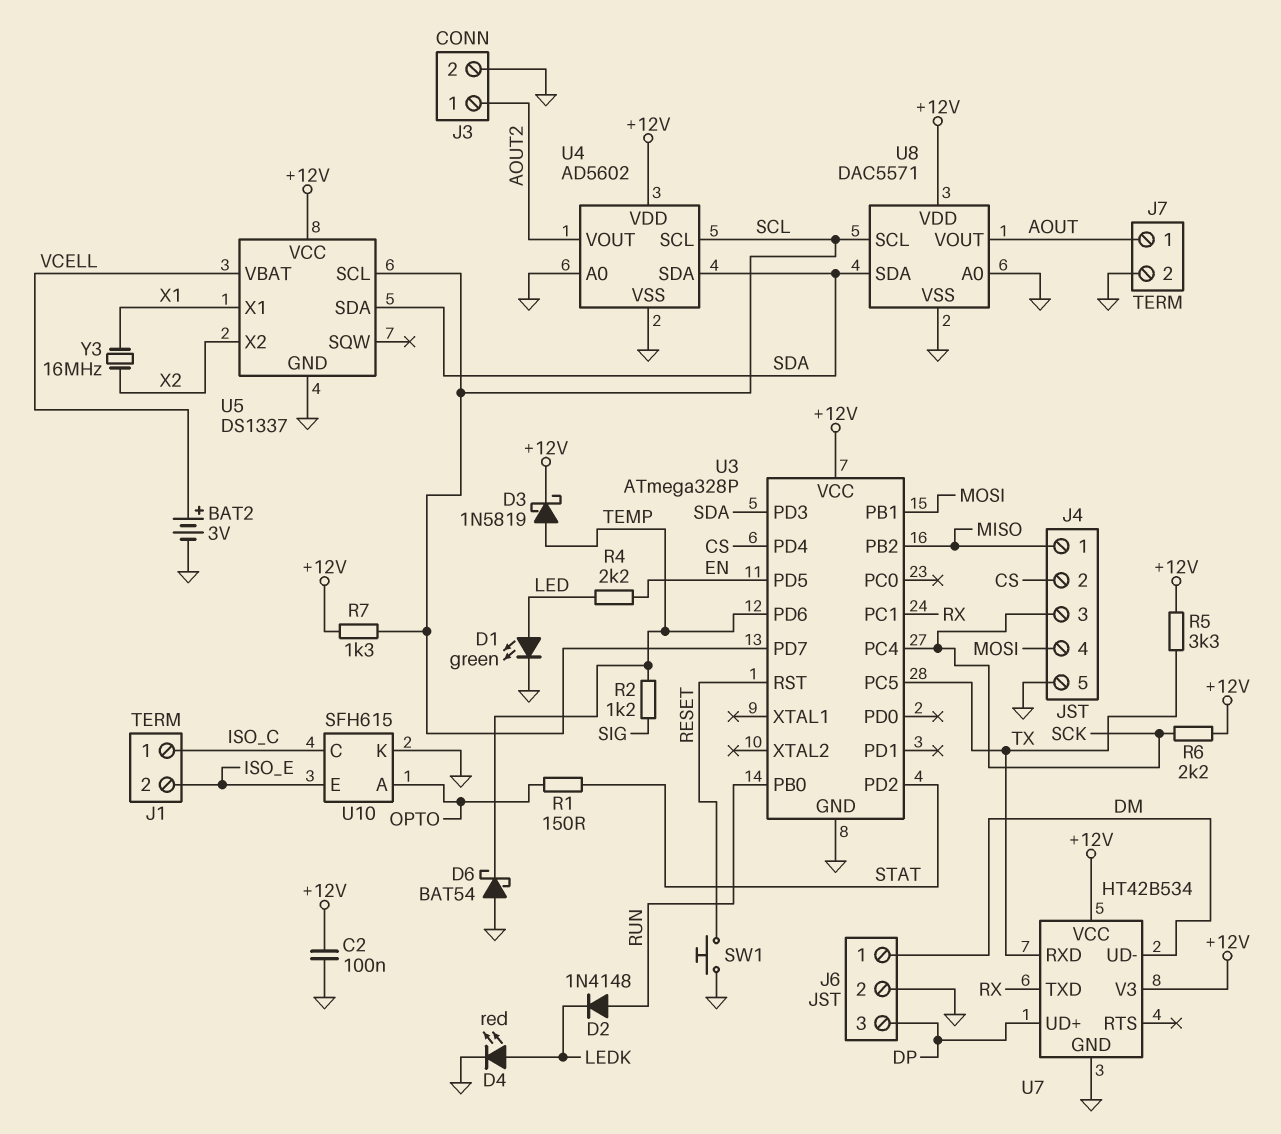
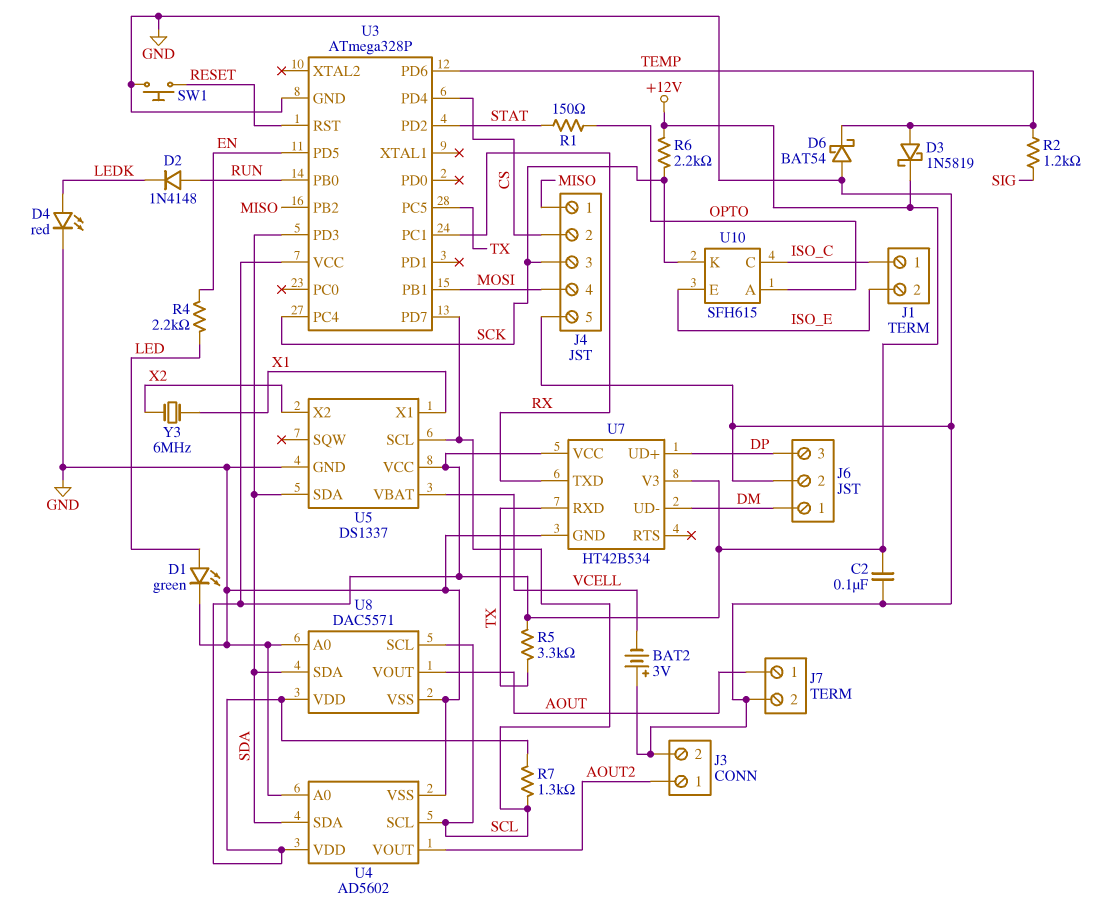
BAT2: 3V (plus VCELL, minus GND) -> 3V (plus GND, minus VCELL)
U10 pin K: GND -> SCK
Y3: 16MHz (X1, X2) -> 6MHz (X1, X2)

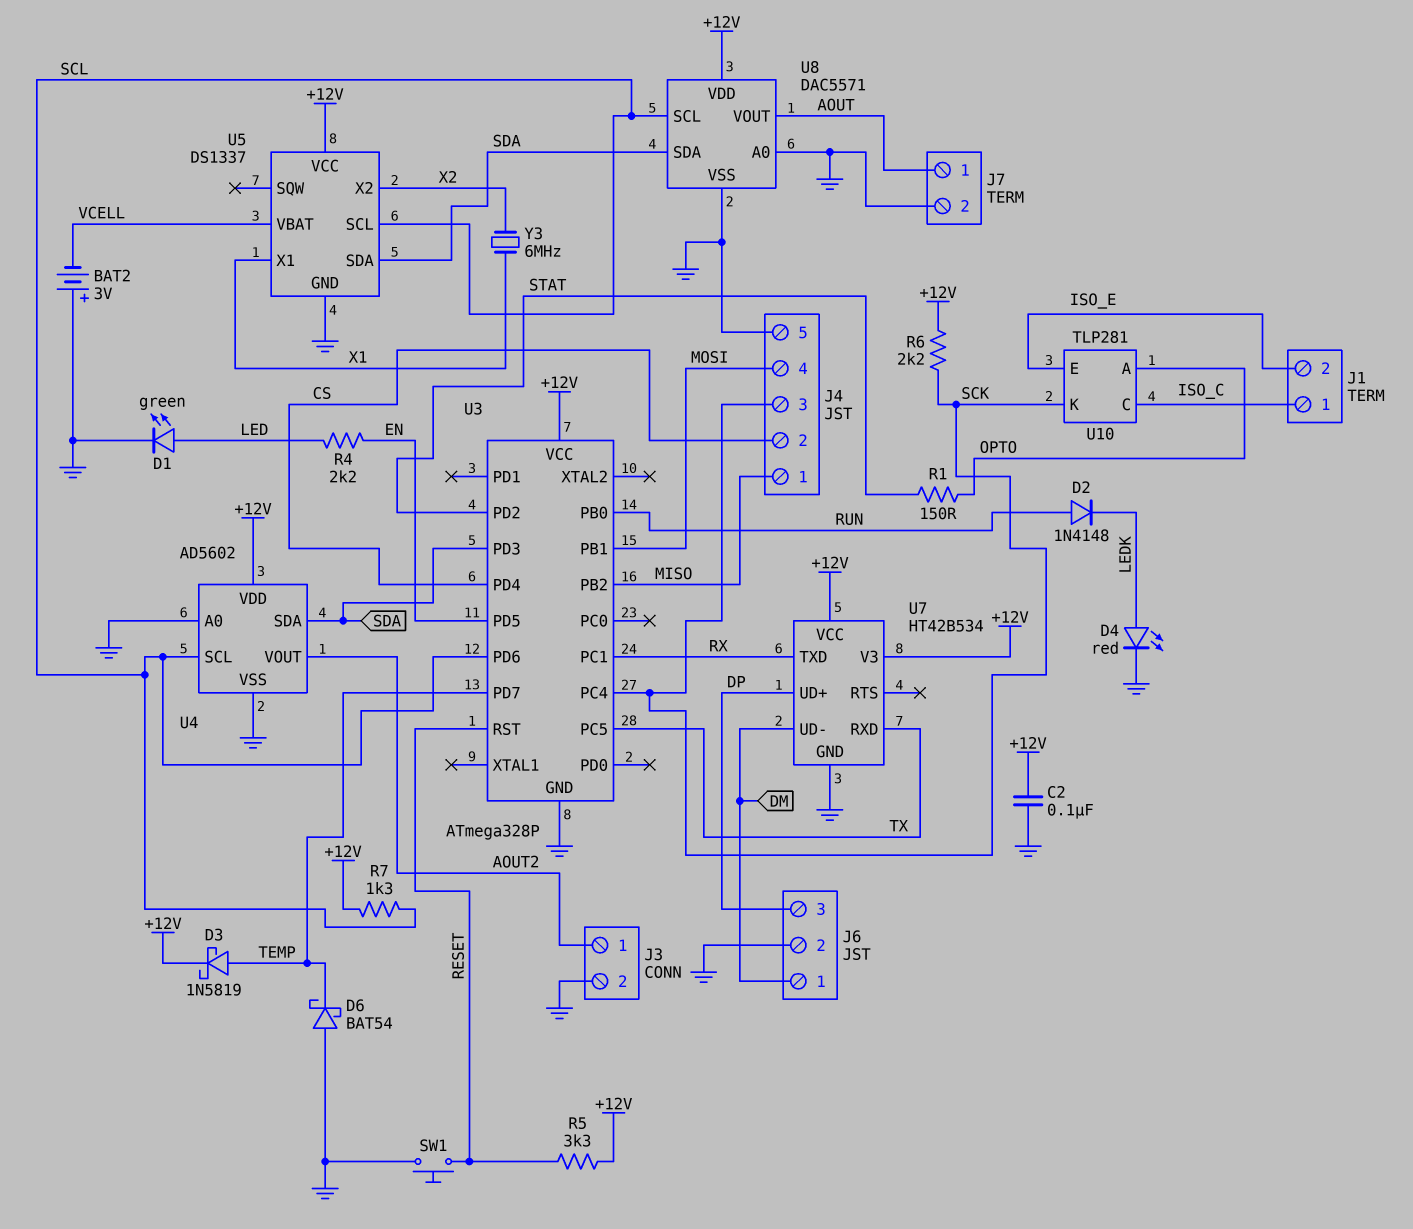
R2: 1.2k (SIG, TEMP) -> none
R5: 3.3k (+12V, TX) -> 3.3k (+12V, RESET)
U3 pin PD6: TEMP -> SCL
U3 pin PD7: SCL -> TEMP
U10: SFH615 -> TLP281

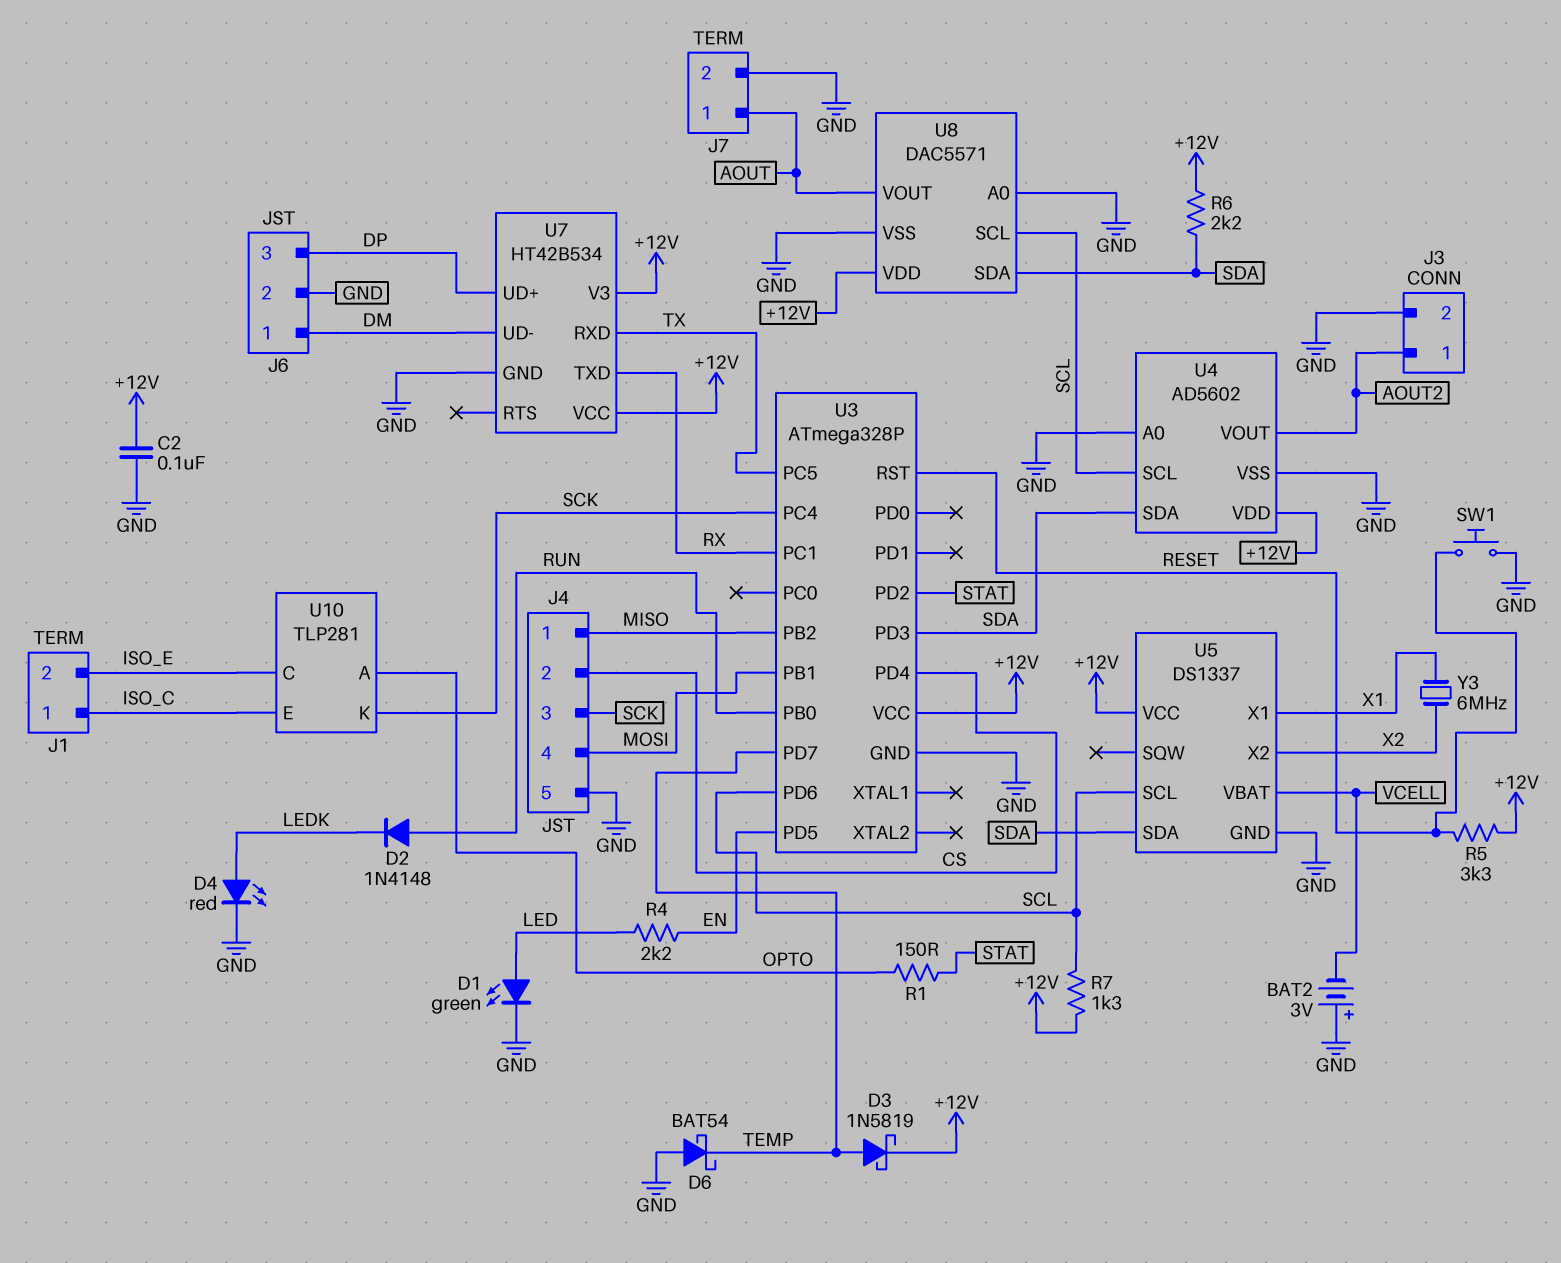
R6: 2.2k (+12V, SCK) -> 2.2k (+12V, SDA)
U10 pin C: ISO_C -> ISO_E
U10 pin E: ISO_E -> ISO_C

